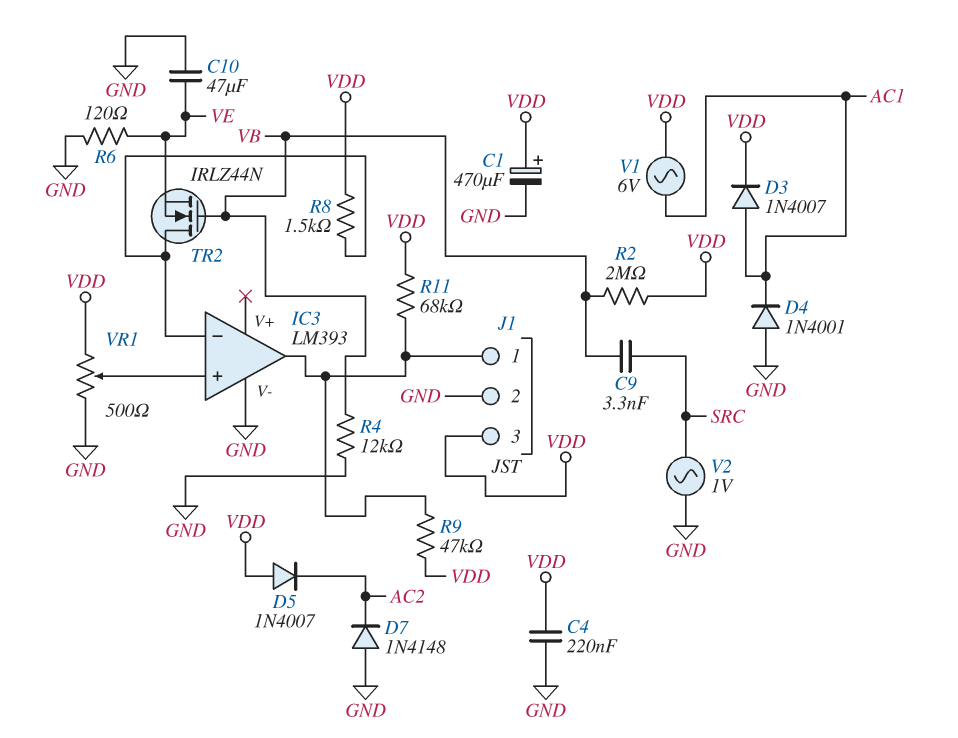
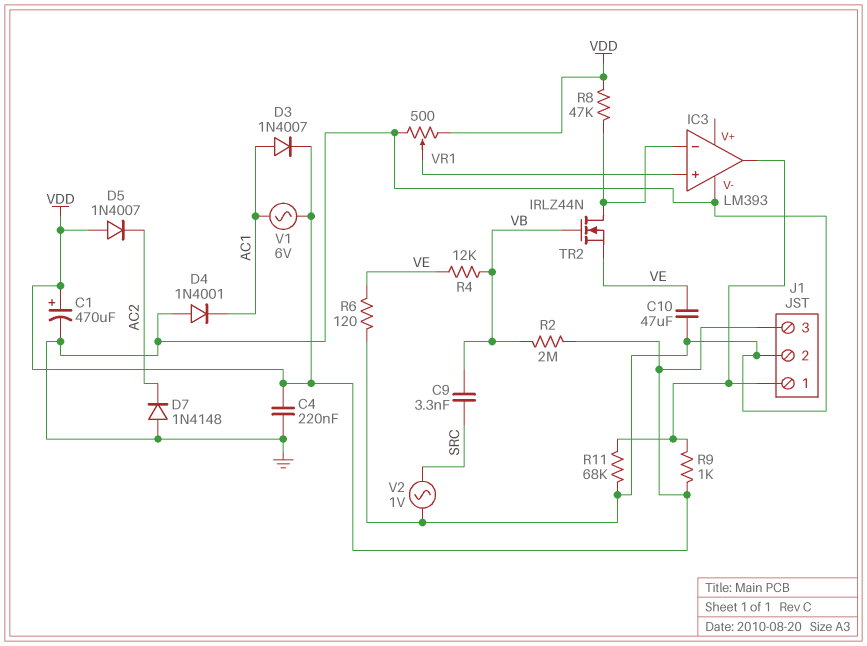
R4: 12k (GND, VB) -> 12k (VB, VE)
R8: 1.5k (IC3/in-, VDD) -> 47k (IC3/in-, VDD)
R9: 47k (IC3/out, VDD) -> 1k (IC3/out, VDD)
R11: 68k (IC3/out, VDD) -> 68k (GND, IC3/out)

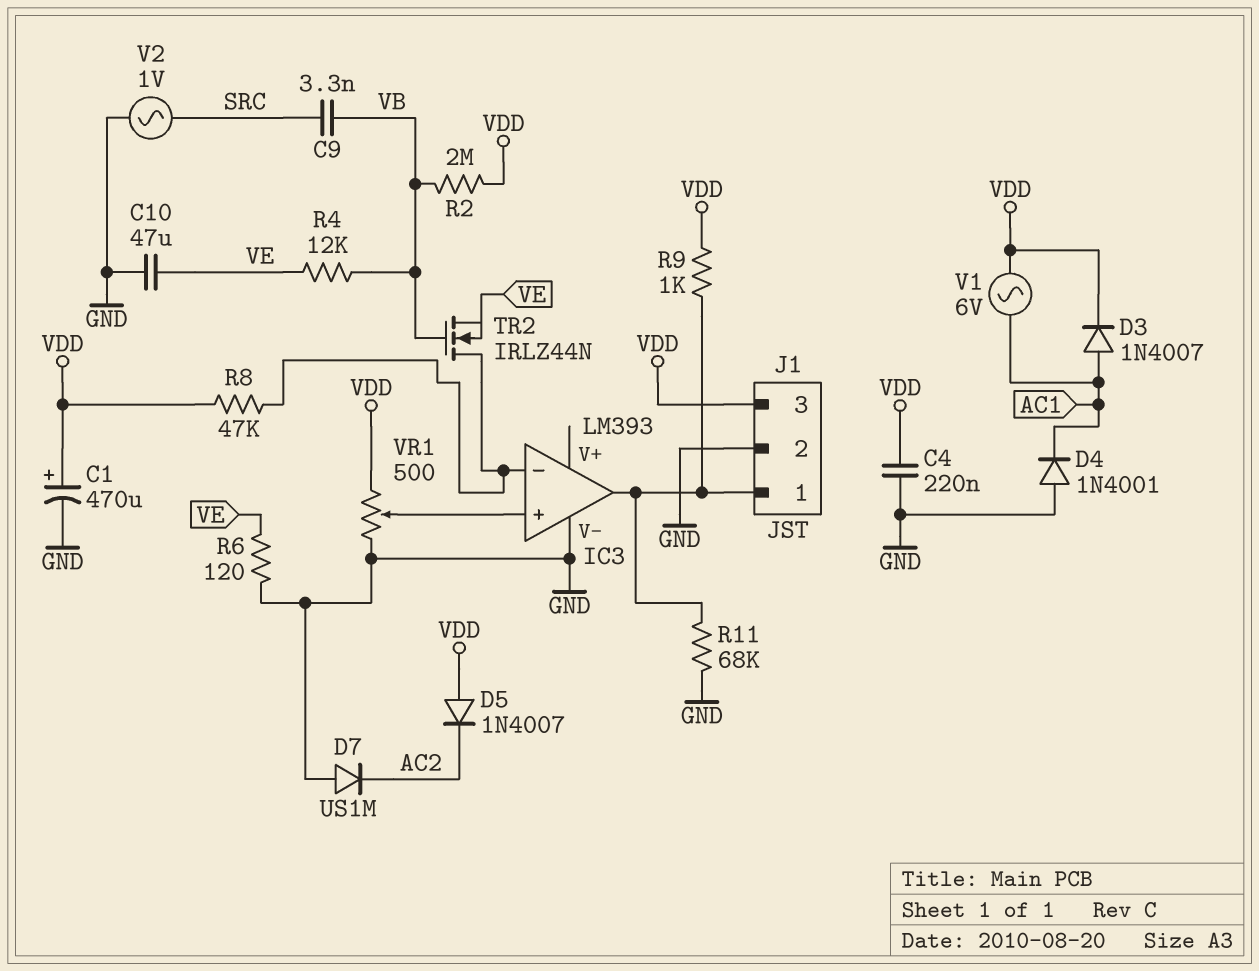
D7: diode 1N4148 (A GND, K AC2) -> diode US1M (A GND, K AC2)

